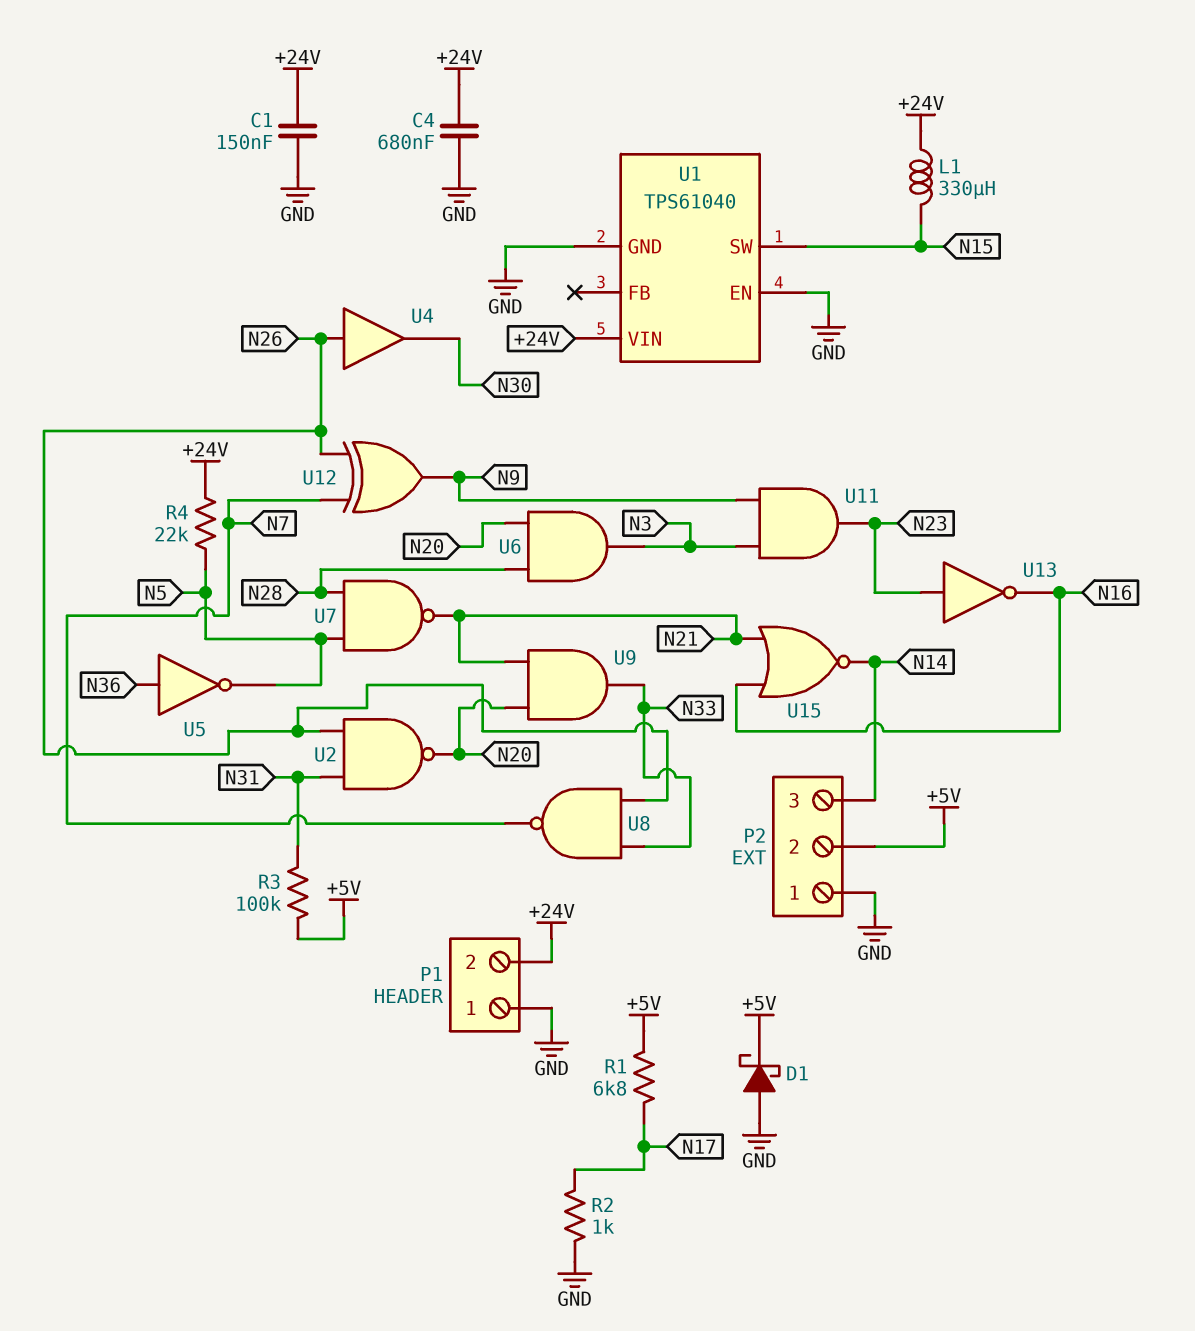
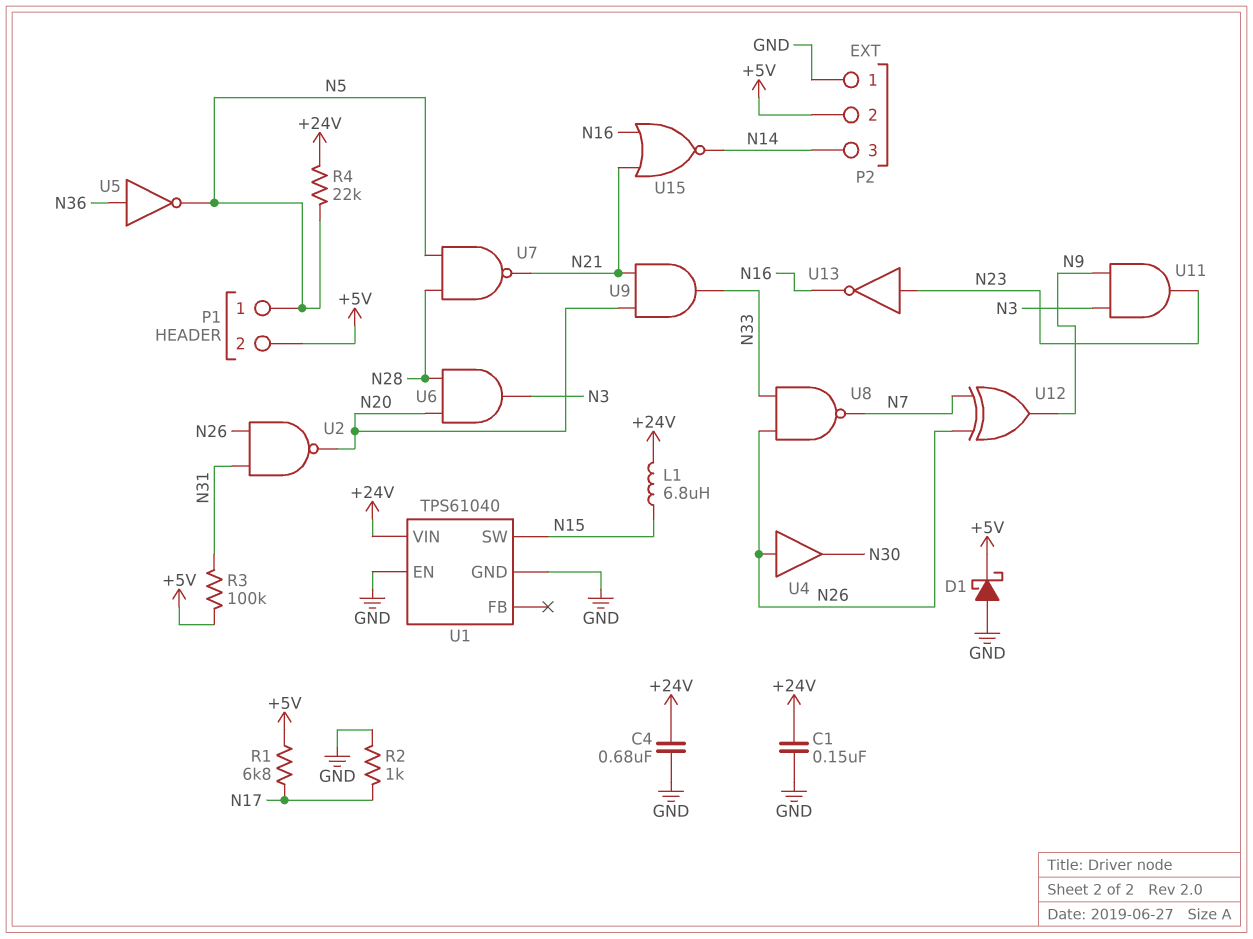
L1: 330uH (+24V, N15) -> 6.8uH (+24V, N15)
P1 pin 1: GND -> N5
P1 pin 2: +24V -> +5V

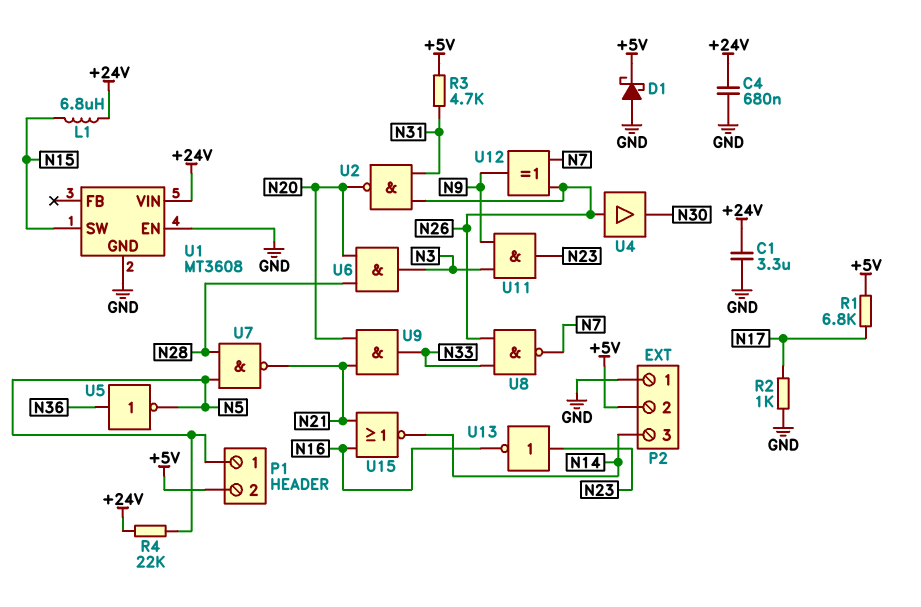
C1: 150nF (+24V, GND) -> 3.3uF (+24V, GND)
R3: 100k (+5V, N31) -> 4.7k (+5V, N31)
U1: TPS61040 -> MT3608

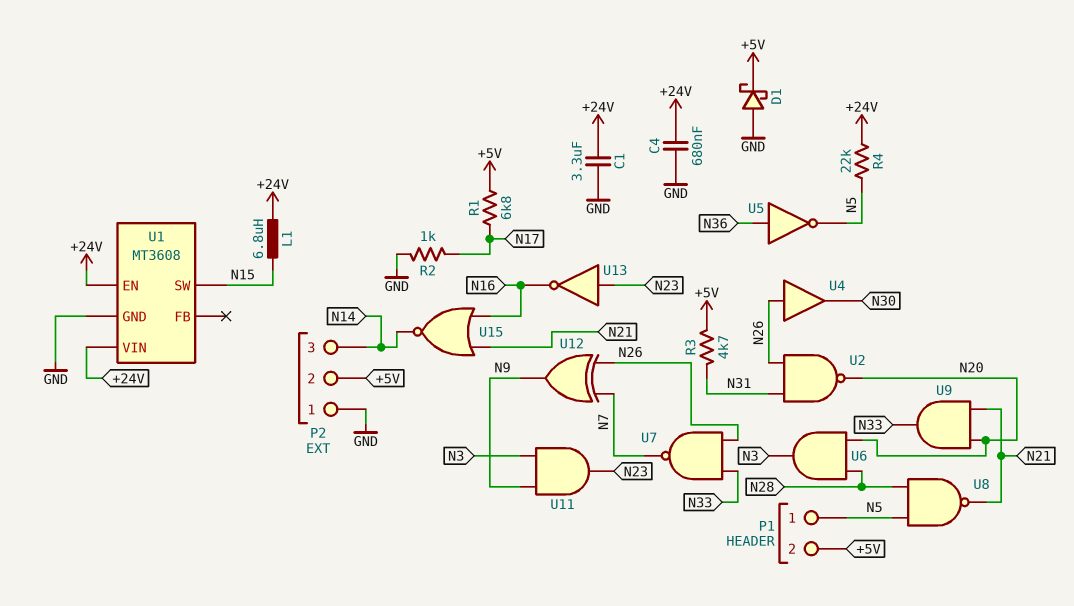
U1 pin EN: GND -> +24V
U7: NAND (in N5, in N28, out N21) -> NAND (in N26, in N33, out N7)
U8: NAND (in N26, in N33, out N7) -> NAND (in N5, in N28, out N21)

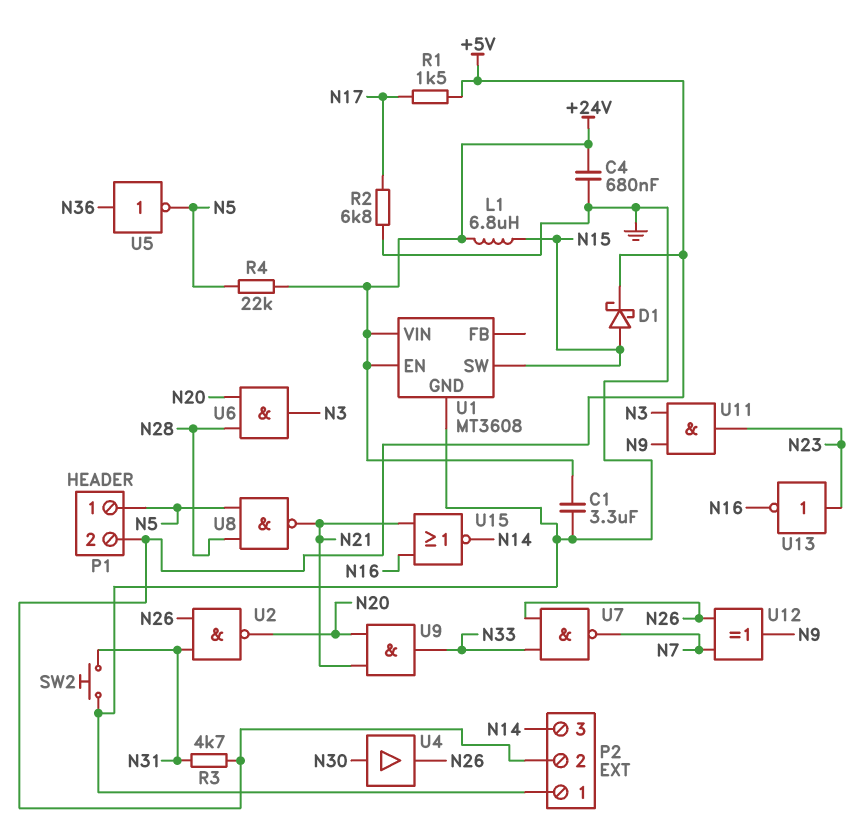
D1: schottky (A GND, K +5V) -> schottky (A N15, K +5V)
R1: 6.8k (+5V, N17) -> 1.5k (+5V, N17)
R2: 1k (GND, N17) -> 6.8k (GND, N17)
SW2: none -> button (GND, N31)
U4: buffer (in N26, out N30) -> buffer (in N30, out N26)

